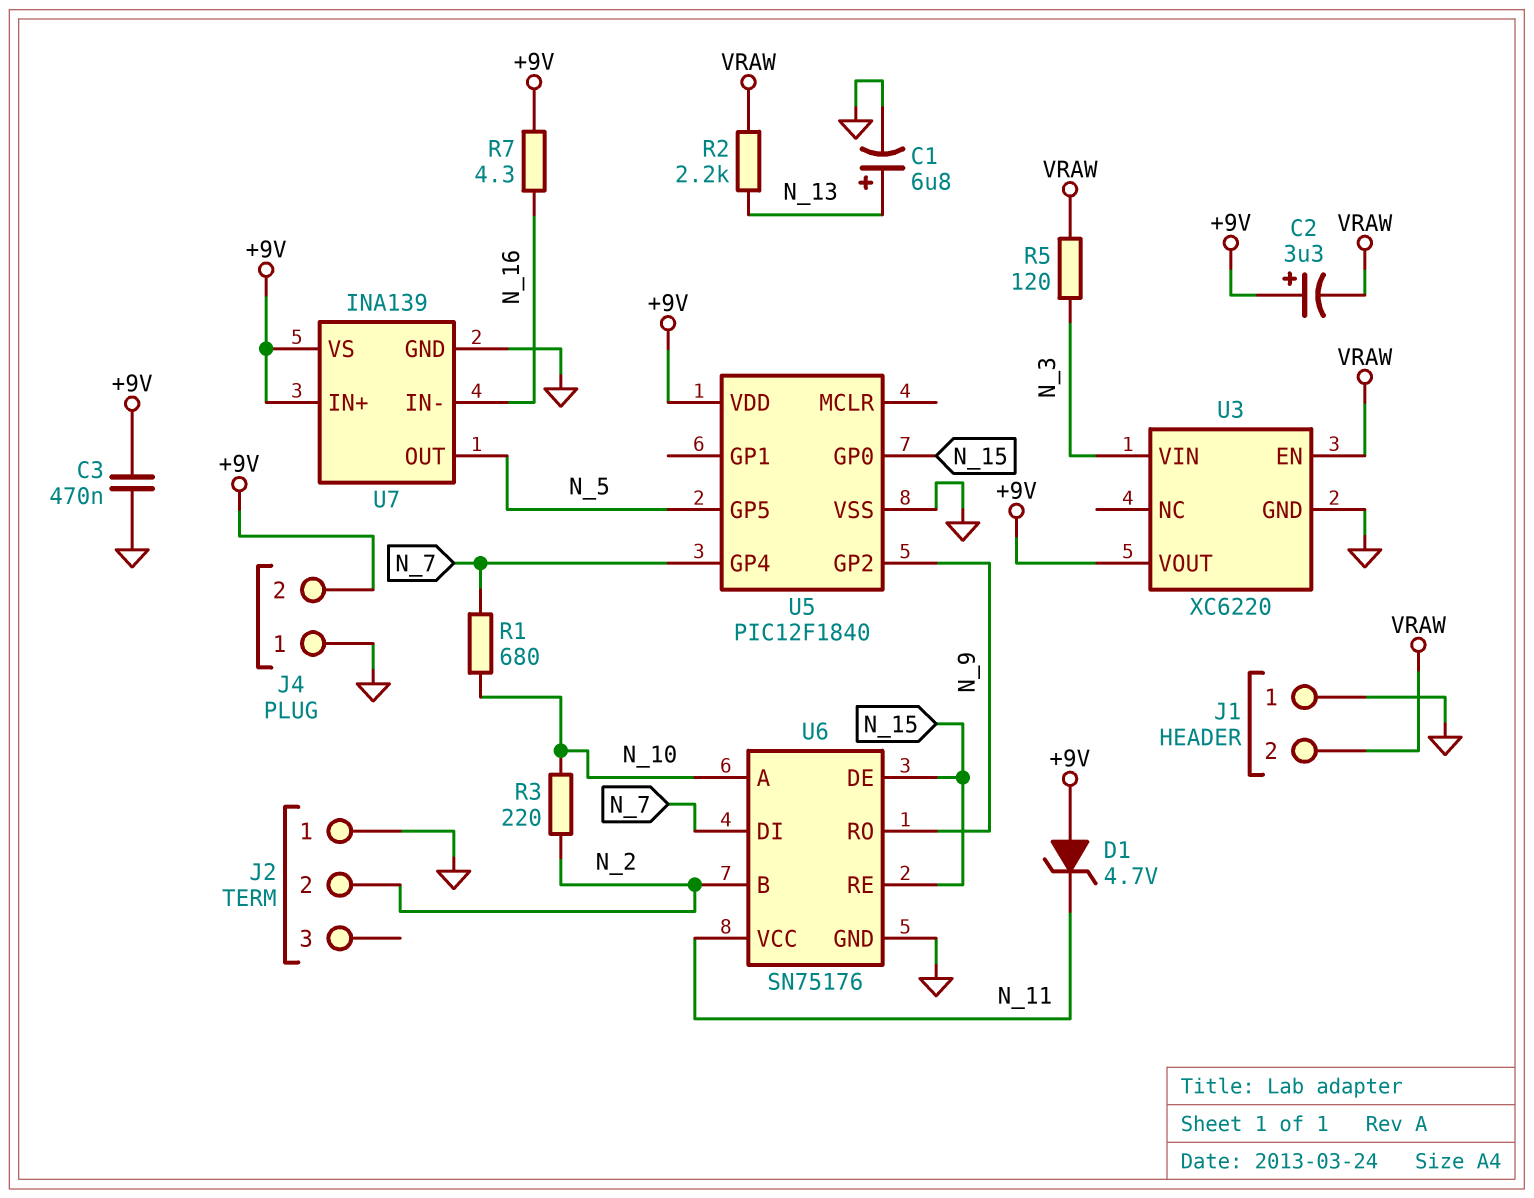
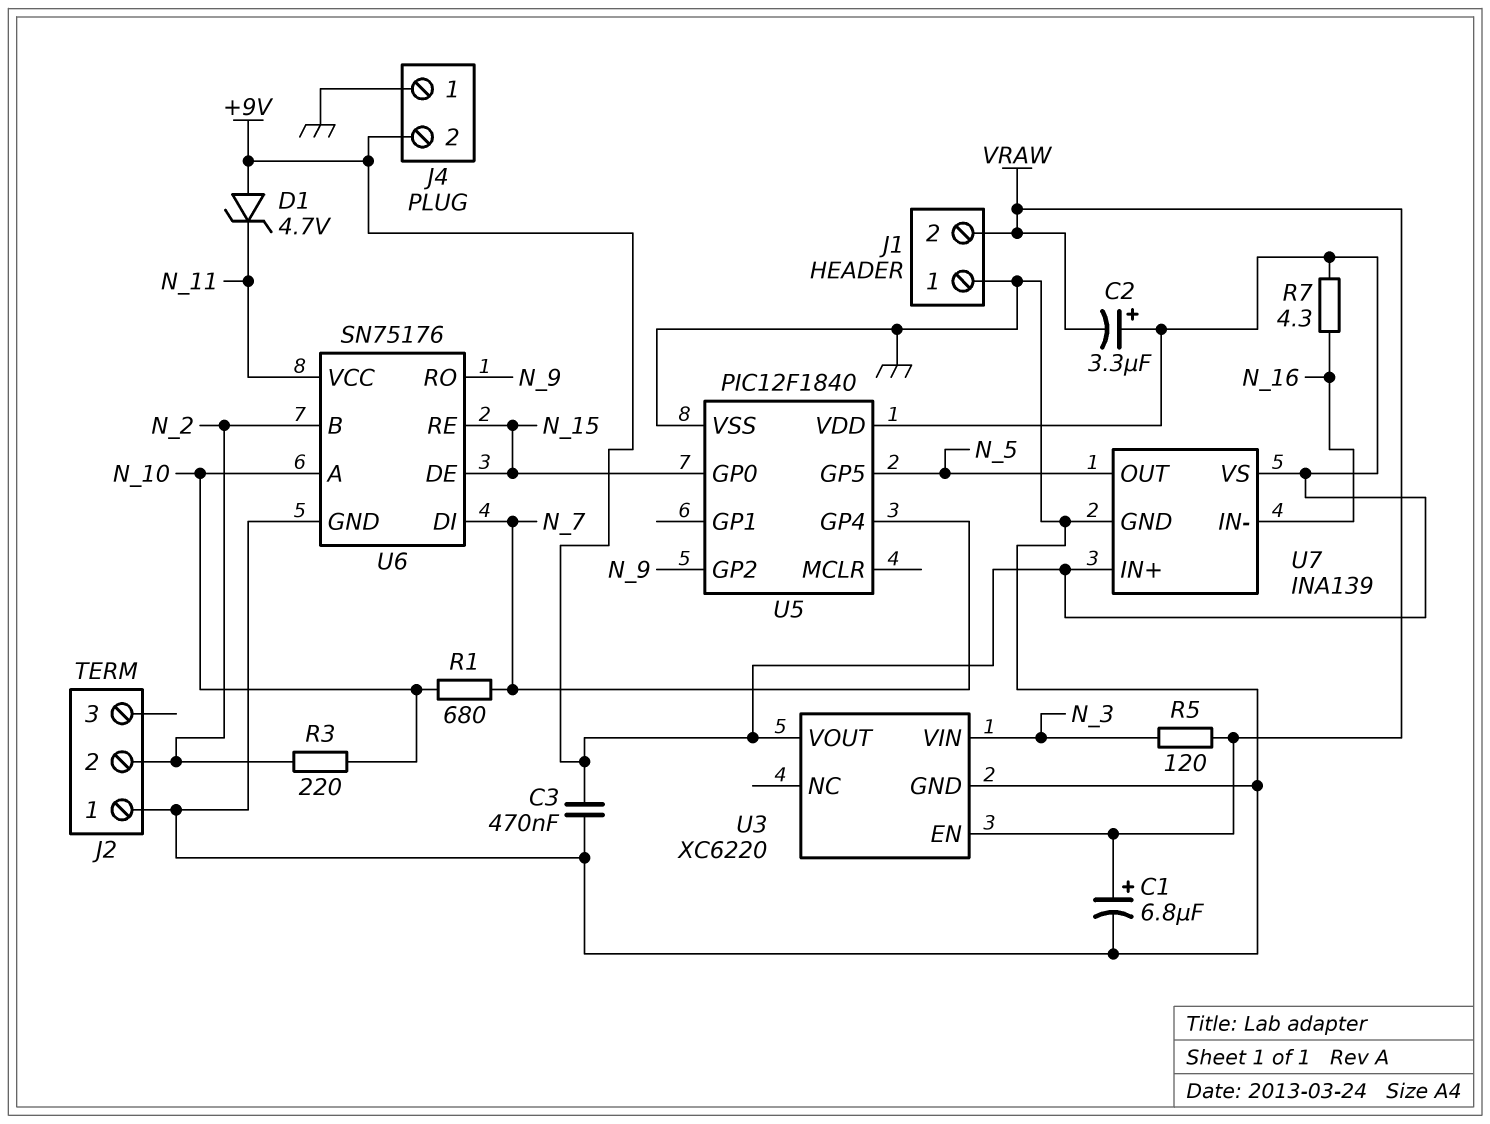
C1: 6.8uF (plus N_13, minus GND) -> 6.8uF (plus VRAW, minus GND)
R2: 2.2k (N_13, VRAW) -> none

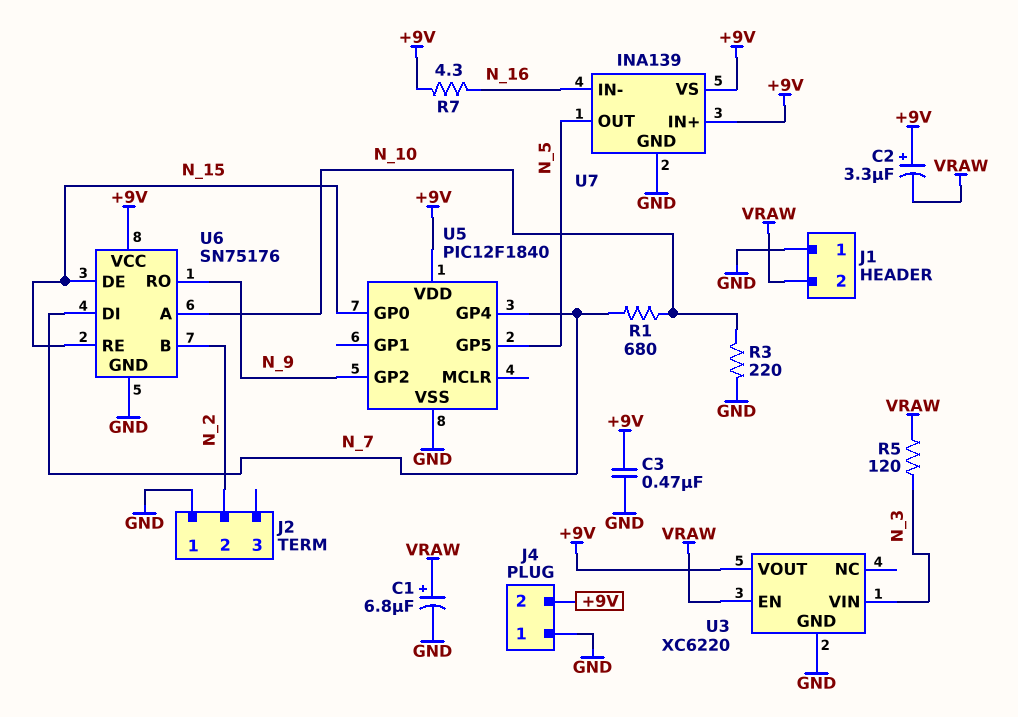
D1: zener 4.7V (A +9V, K N_11) -> none
R3: 220 (N_2, N_10) -> 220 (GND, N_10)
U6 pin VCC: N_11 -> +9V

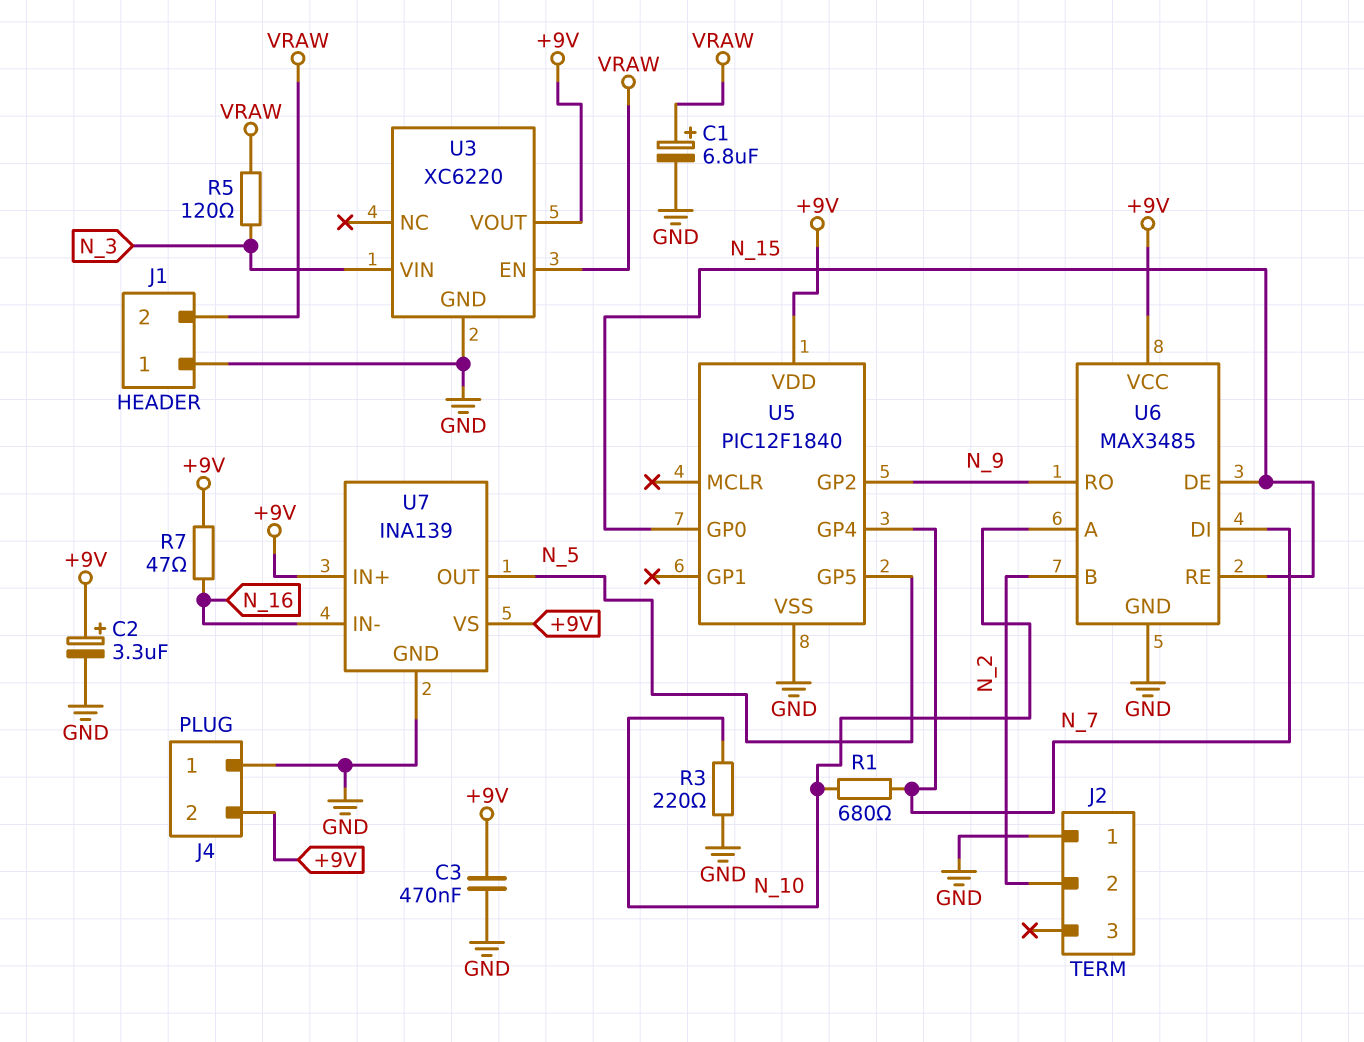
C2: 3.3uF (plus +9V, minus VRAW) -> 3.3uF (plus +9V, minus GND)
R7: 4.3 (+9V, N_16) -> 47 (+9V, N_16)
U6: SN75176 -> MAX3485

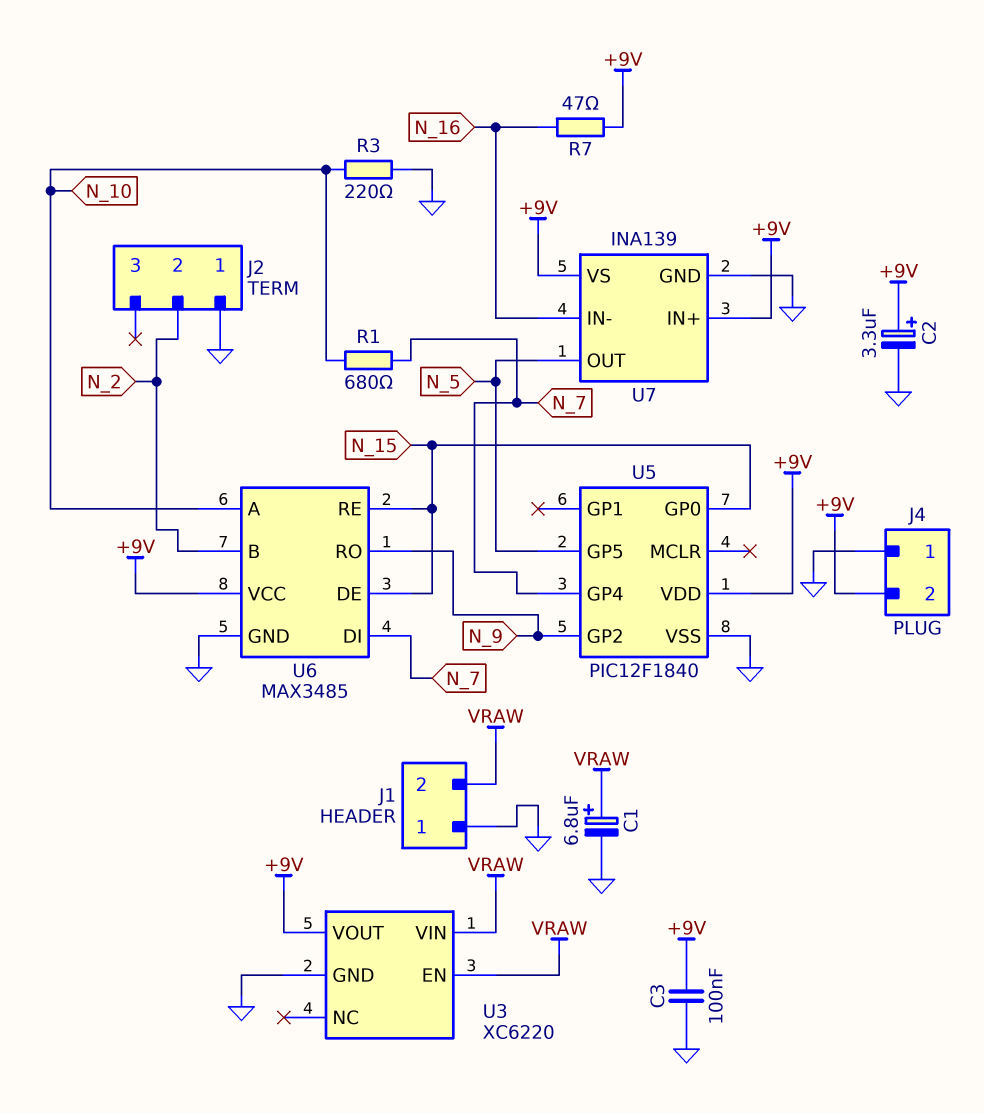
C3: 470nF (+9V, GND) -> 100nF (+9V, GND)
R5: 120 (N_3, VRAW) -> none
U3 pin VIN: N_3 -> VRAW

